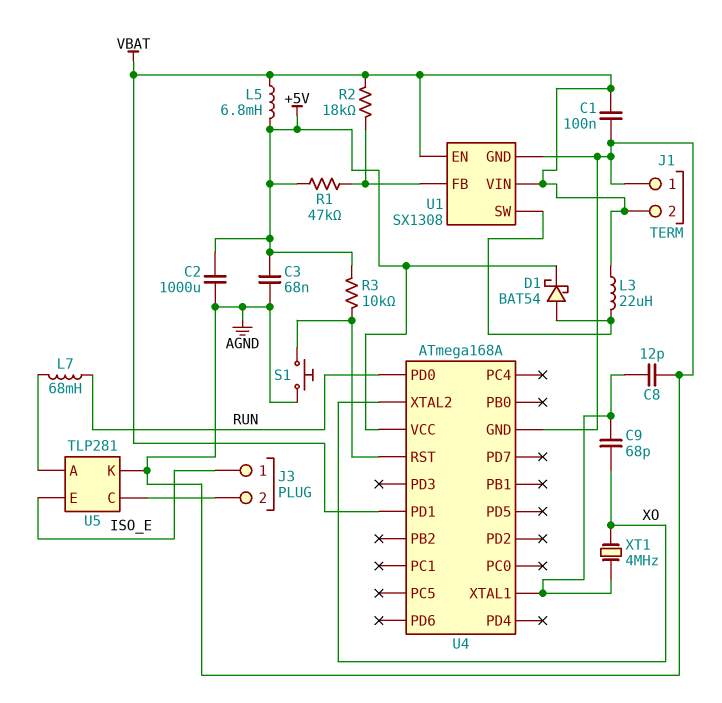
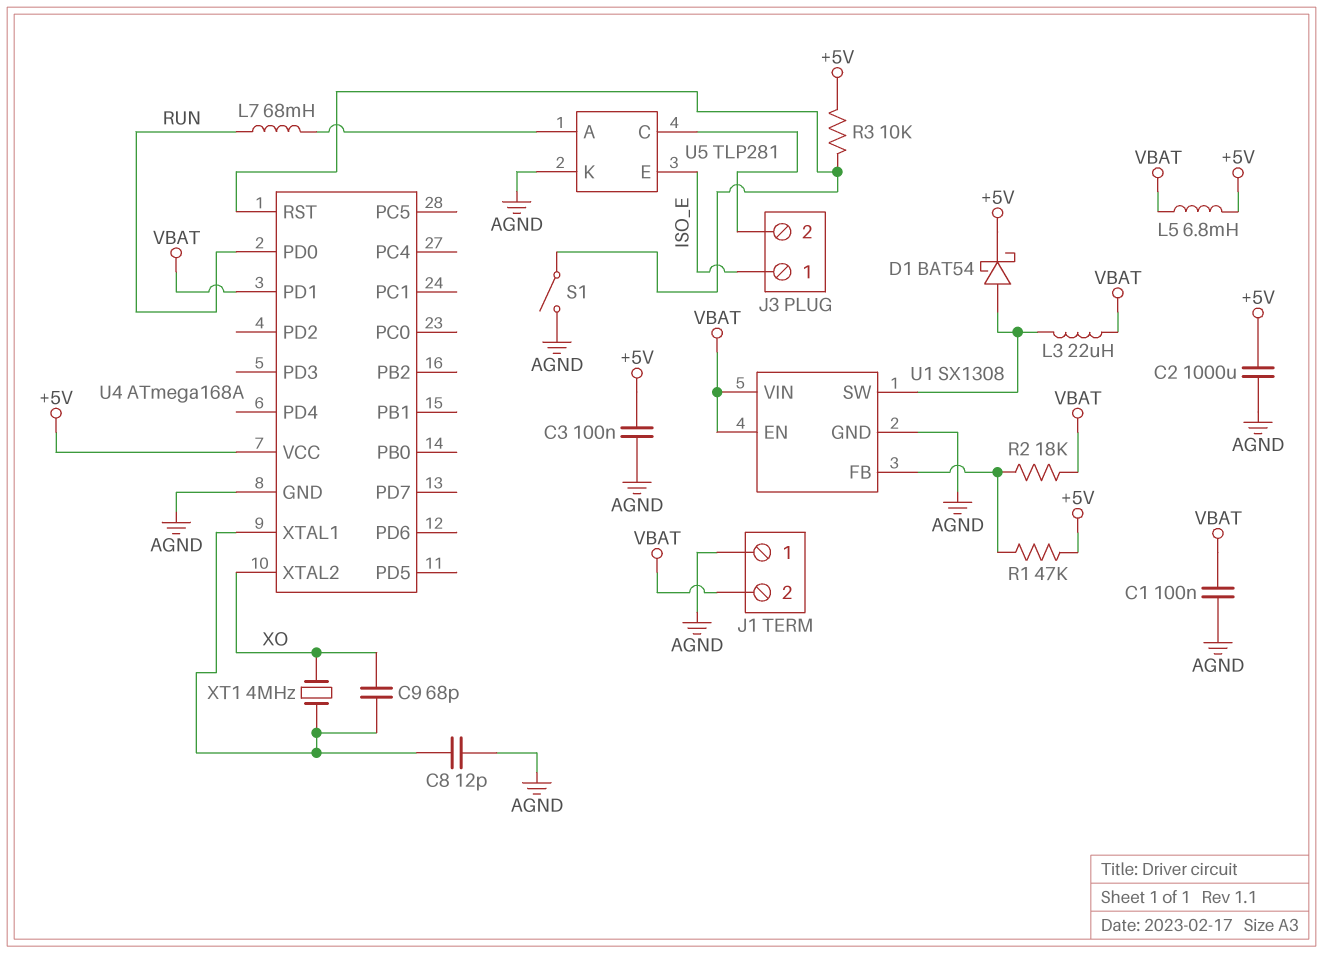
C3: 68nF (+5V, AGND) -> 100nF (+5V, AGND)
S1: button (AGND, U4/RST) -> switch (AGND, U4/RST)

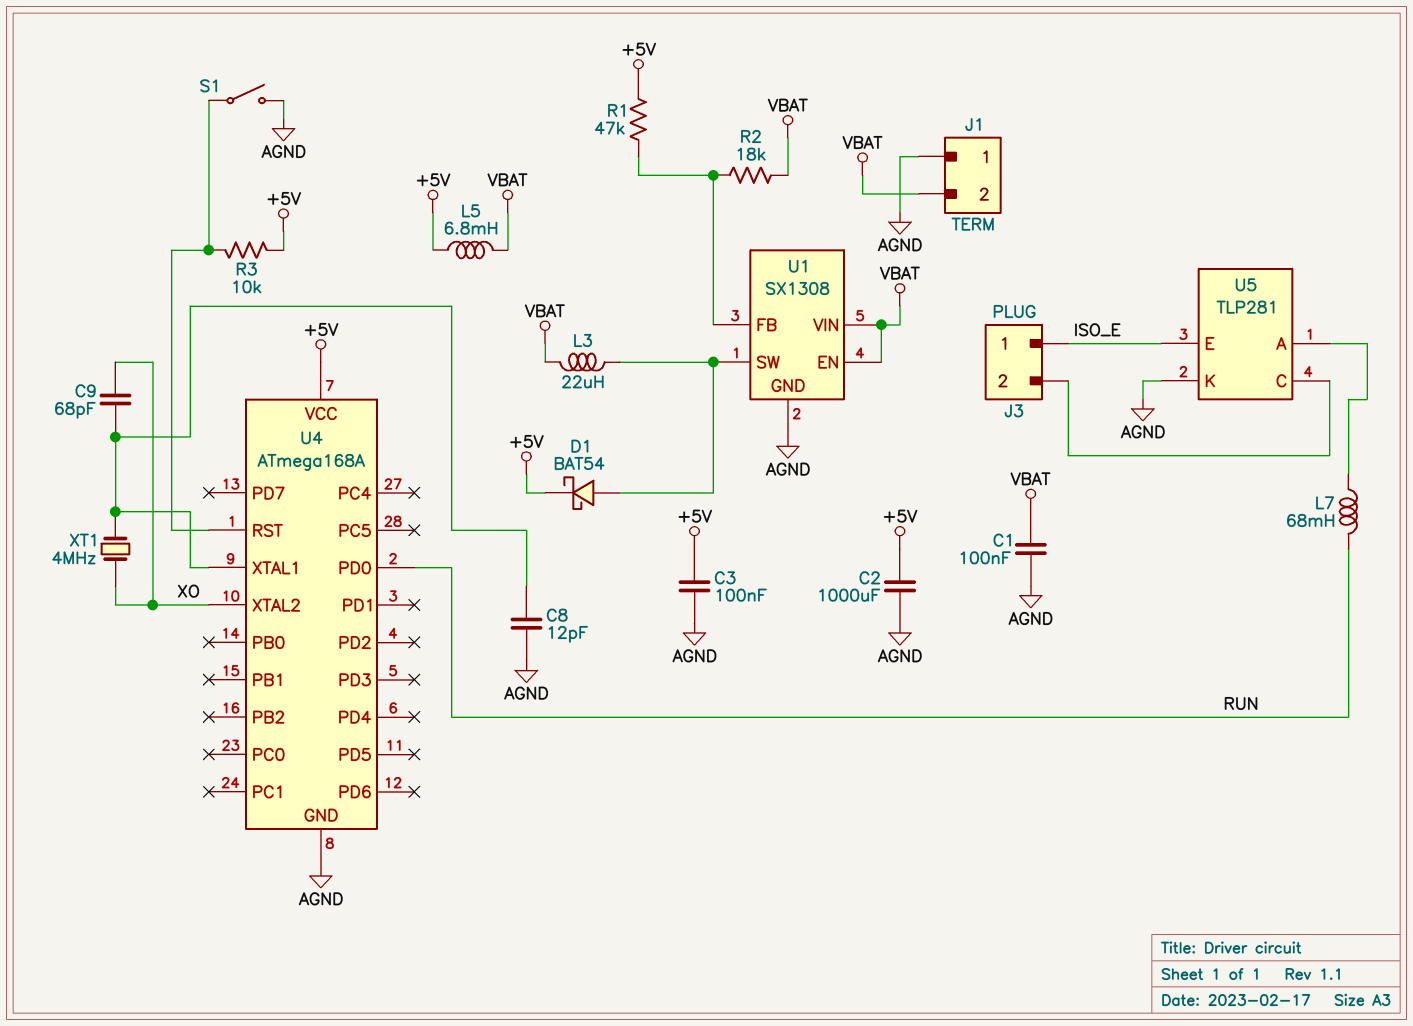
U4 pin PD1: VBAT -> none

